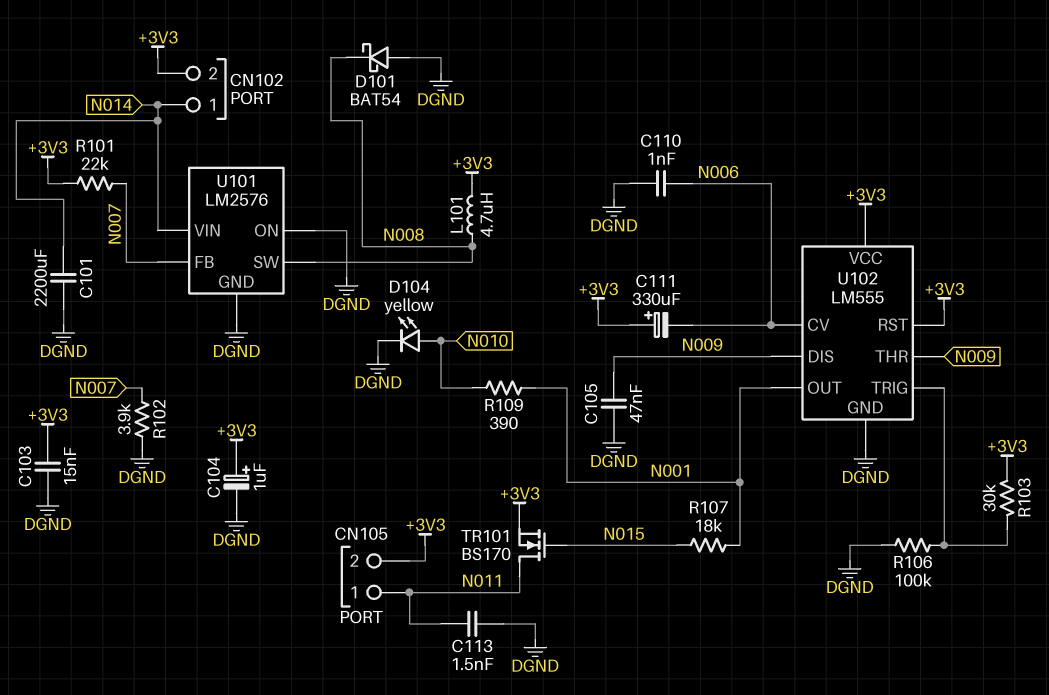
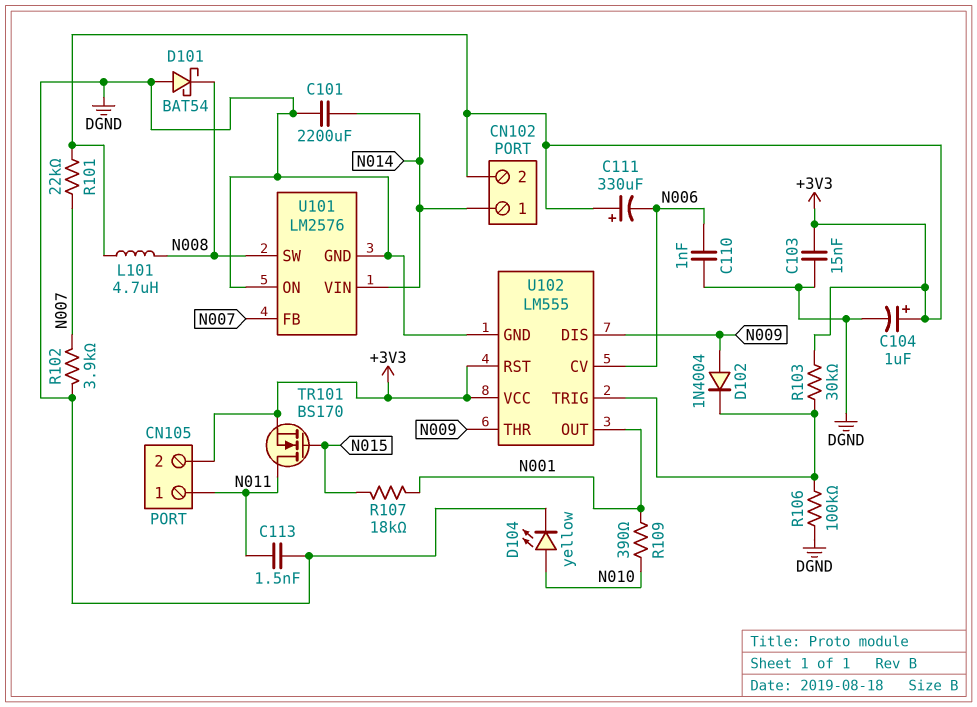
C105: 47nF (DGND, N009) -> none
D102: none -> diode 1N4004 (A N009, K U102/TRIG)

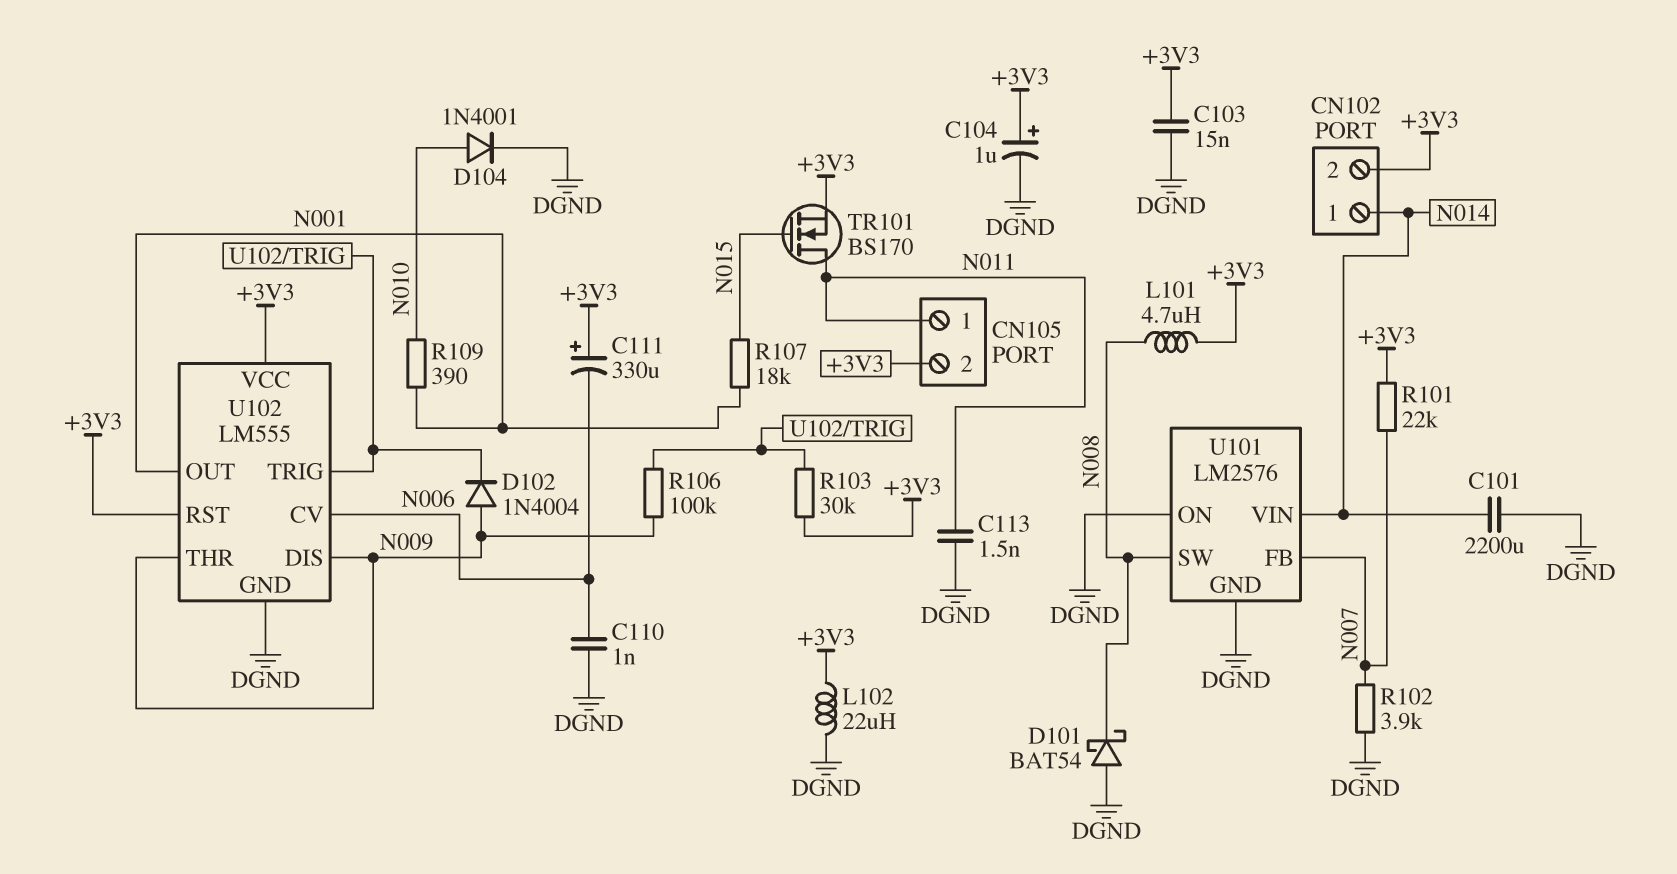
D104: LED yellow (A N010, K DGND) -> diode 1N4001 (A N010, K DGND)
L102: none -> 22uH (+3V3, DGND)
R106: 100k (DGND, U102/TRIG) -> 100k (N009, U102/TRIG)

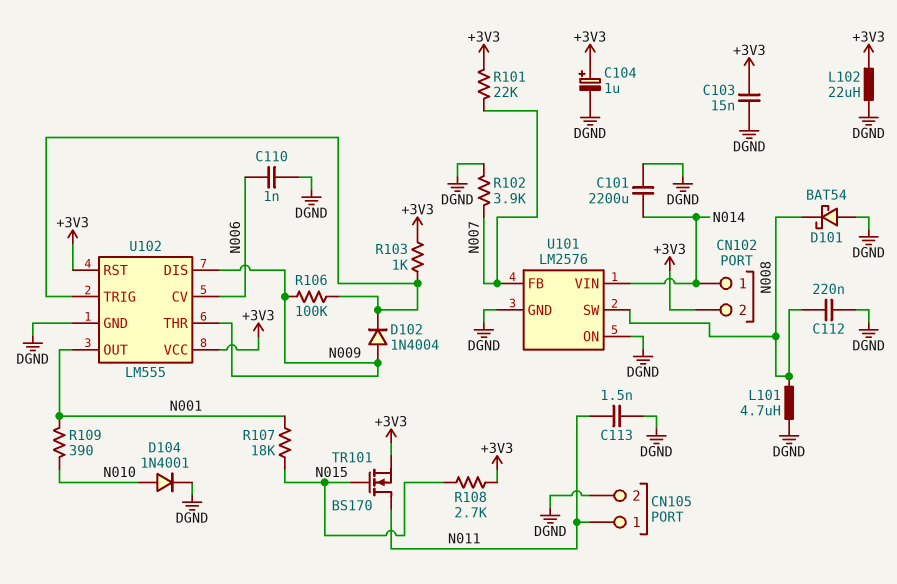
C111: 330uF (plus +3V3, minus N006) -> none
C112: none -> 220nF (DGND, N008)
CN105 pin 2: +3V3 -> DGND
L101: 4.7uH (+3V3, N008) -> 4.7uH (DGND, N008)
R103: 30k (+3V3, U102/TRIG) -> 1k (+3V3, U102/TRIG)
R108: none -> 2.7k (+3V3, N015)

